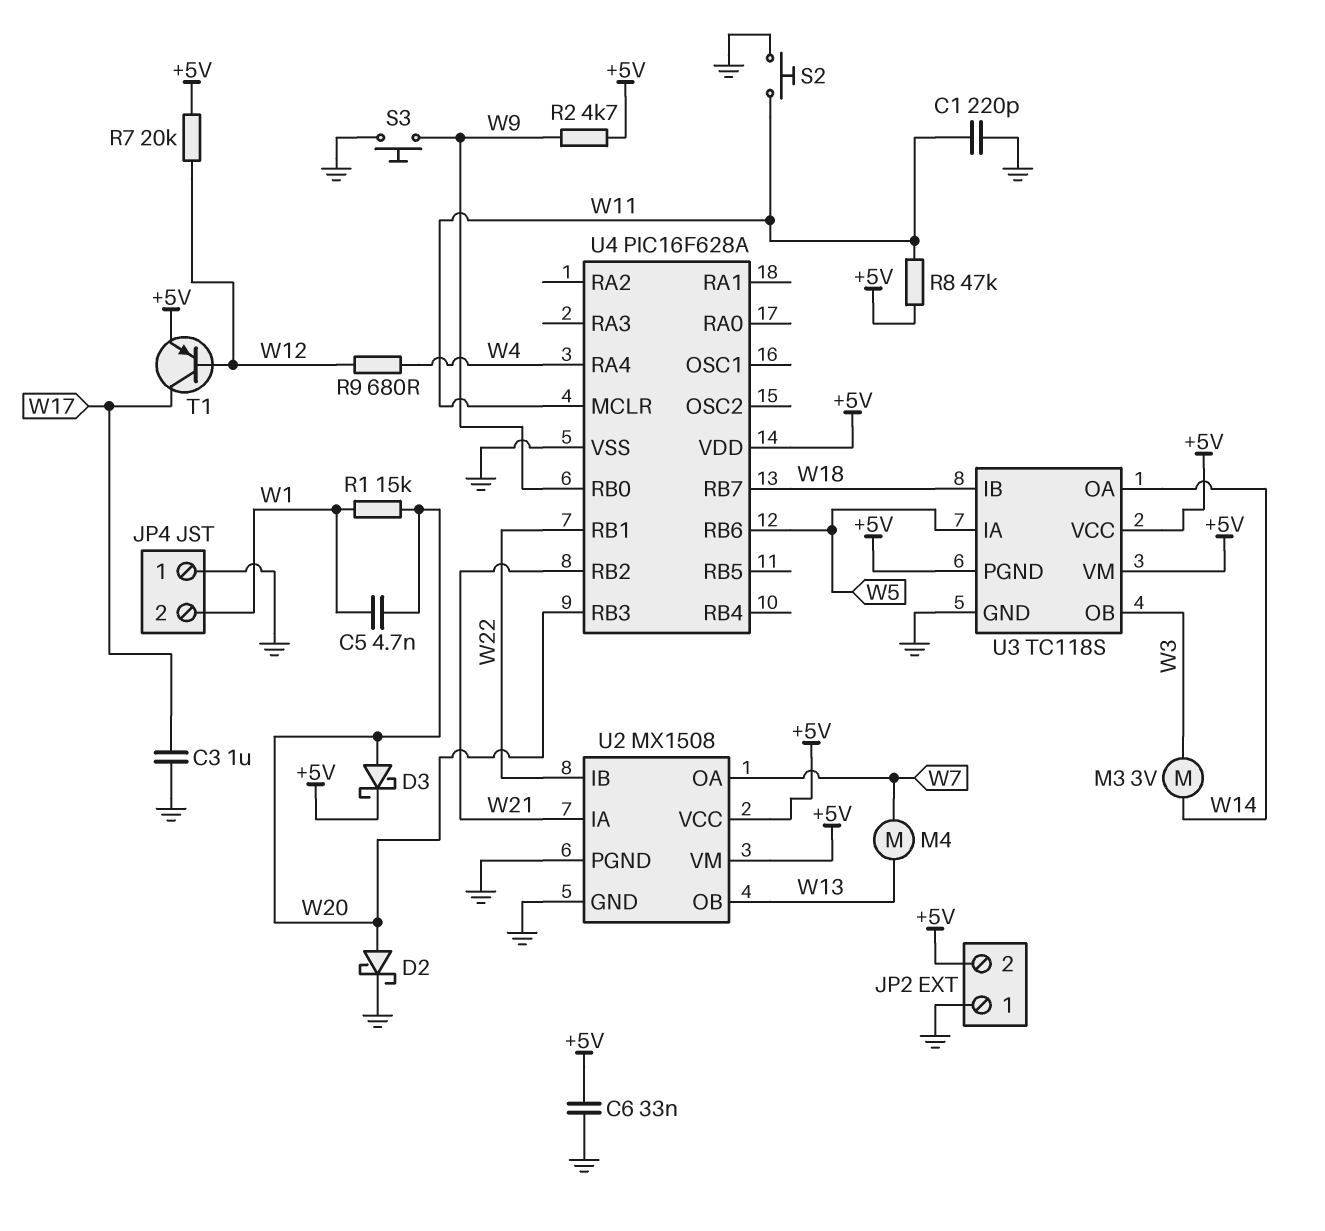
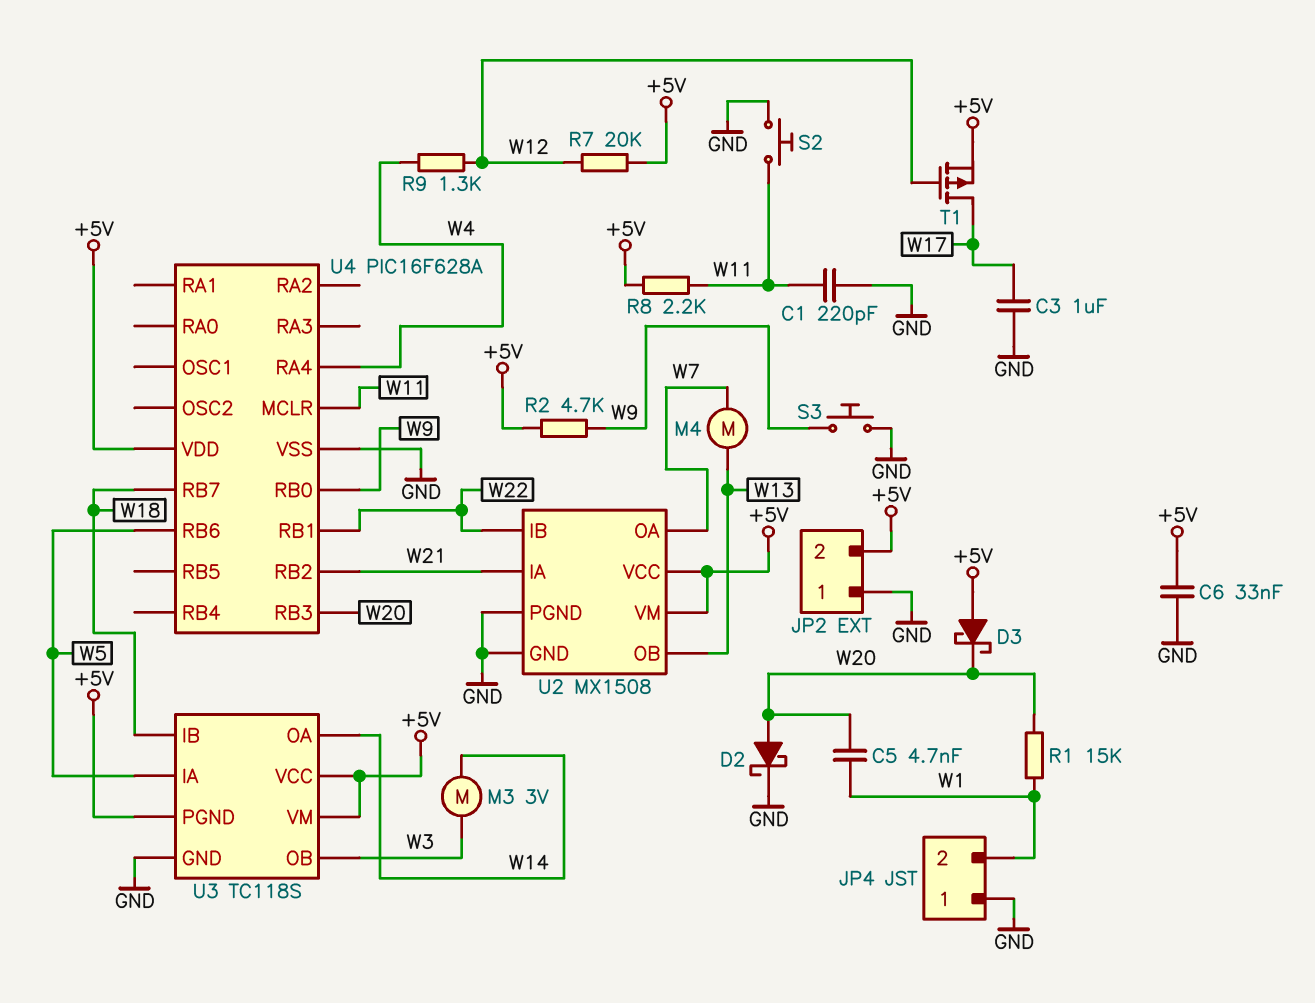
D3: schottky (A W20, K +5V) -> schottky (A +5V, K W20)
R8: 47k (+5V, W11) -> 2.2k (+5V, W11)
R9: 680 (W4, W12) -> 1.3k (W4, W12)
T1: PNP (B W12, C W17, E +5V) -> PMOS (G W12, D W17, S +5V)

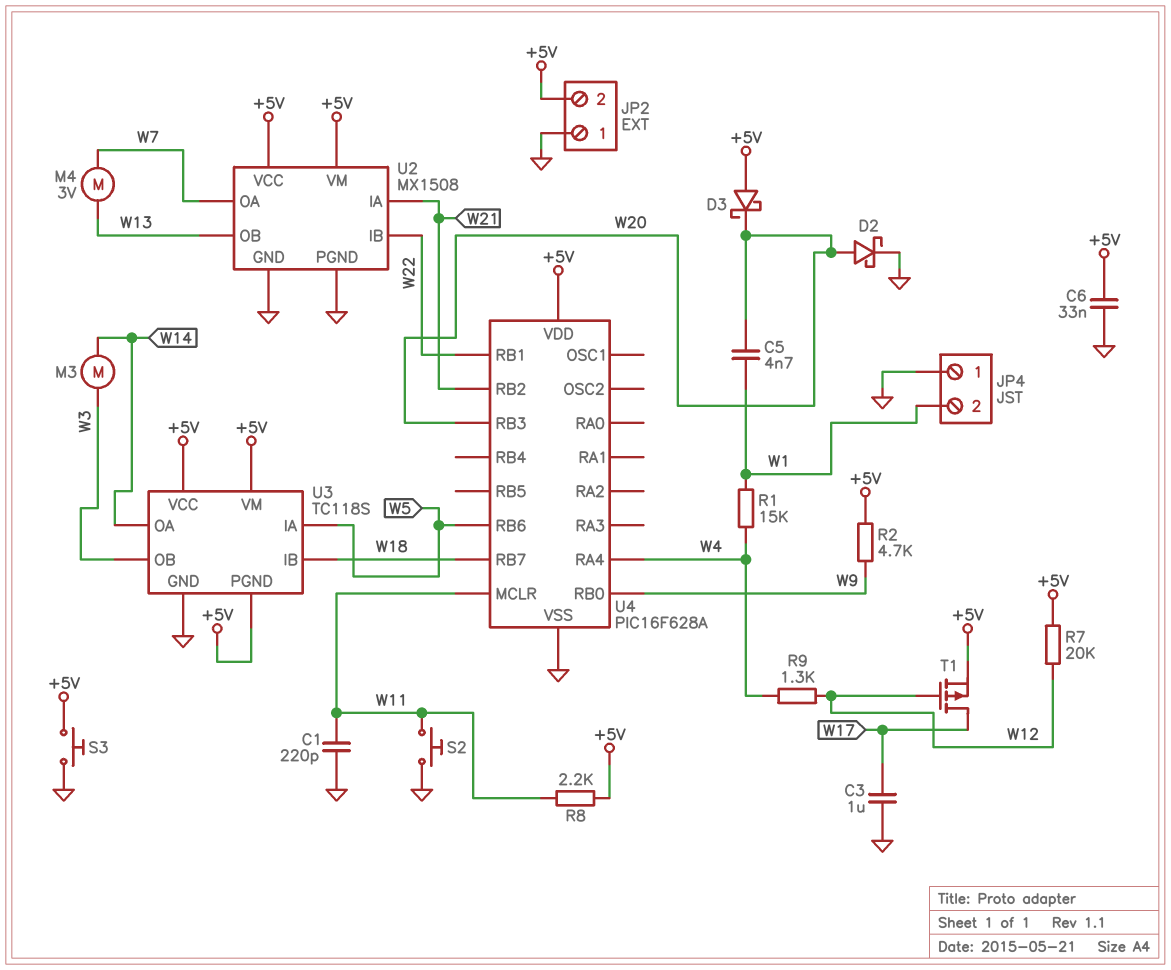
M3: motor 3V (W3, W14) -> motor (W3, W14)
M4: motor (W7, W13) -> motor 3V (W7, W13)
R1: 15k (W1, W20) -> 15k (W1, W4)
S3: button (GND, W9) -> button (+5V, GND)

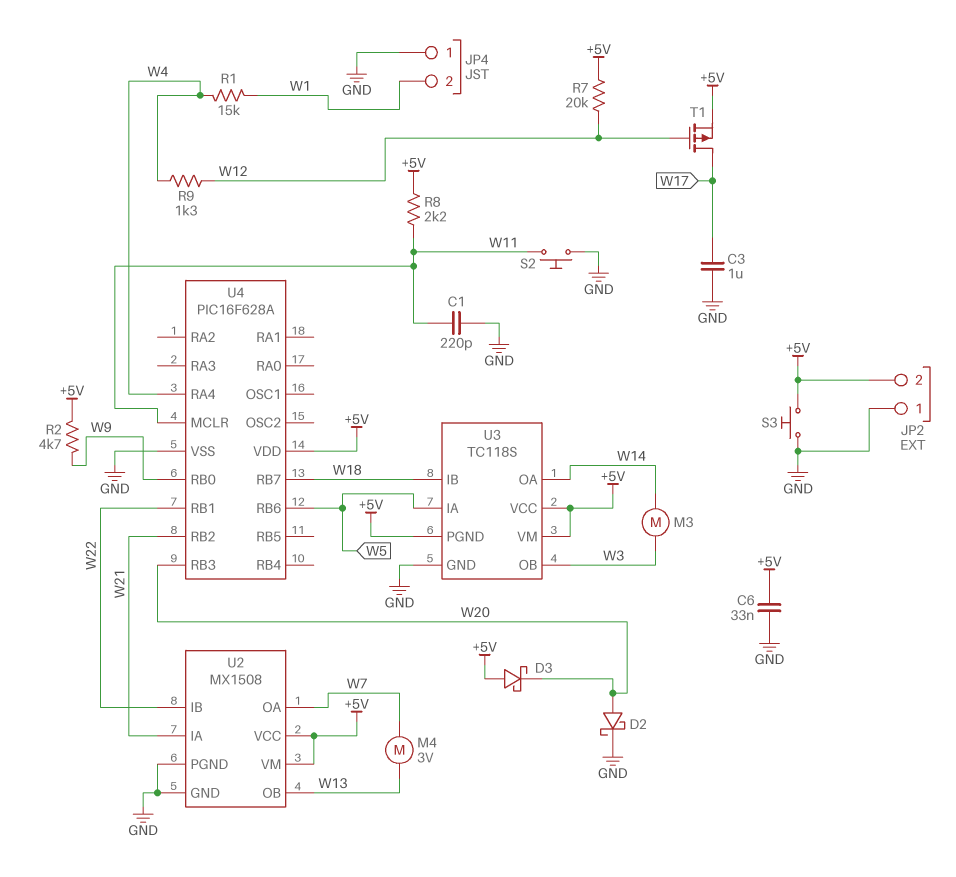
C5: 4.7nF (W1, W20) -> none

